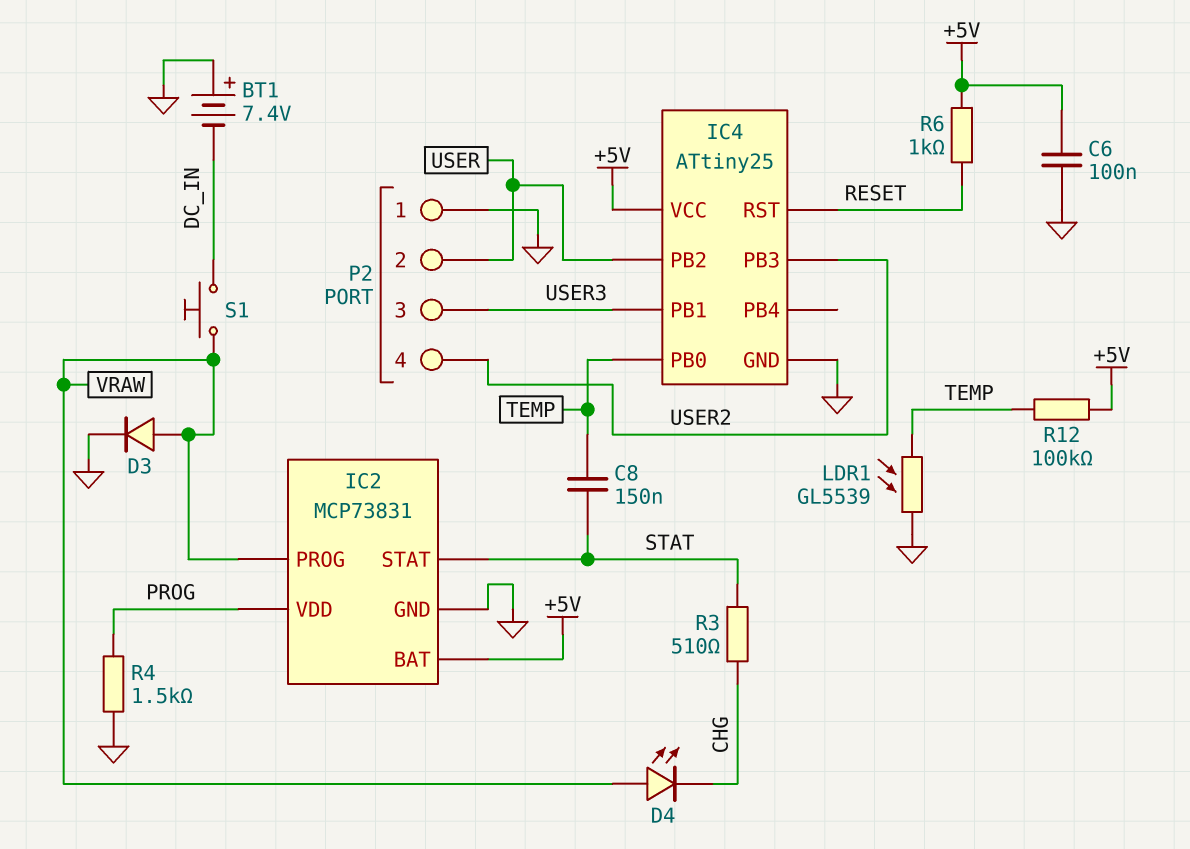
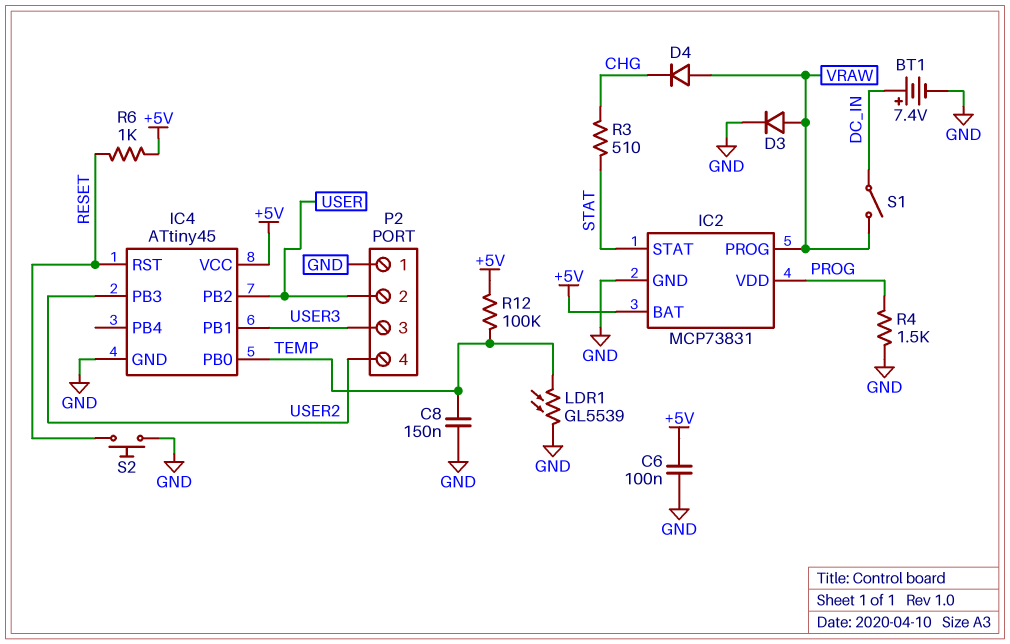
BT1: 7.4V (plus GND, minus DC_IN) -> 7.4V (plus DC_IN, minus GND)
C8: 150nF (STAT, TEMP) -> 150nF (GND, TEMP)
D4: LED (A VRAW, K CHG) -> diode (A VRAW, K CHG)
IC4: ATtiny25 -> ATtiny45
S1: button (DC_IN, VRAW) -> switch (DC_IN, VRAW)
S2: none -> button (GND, RESET)

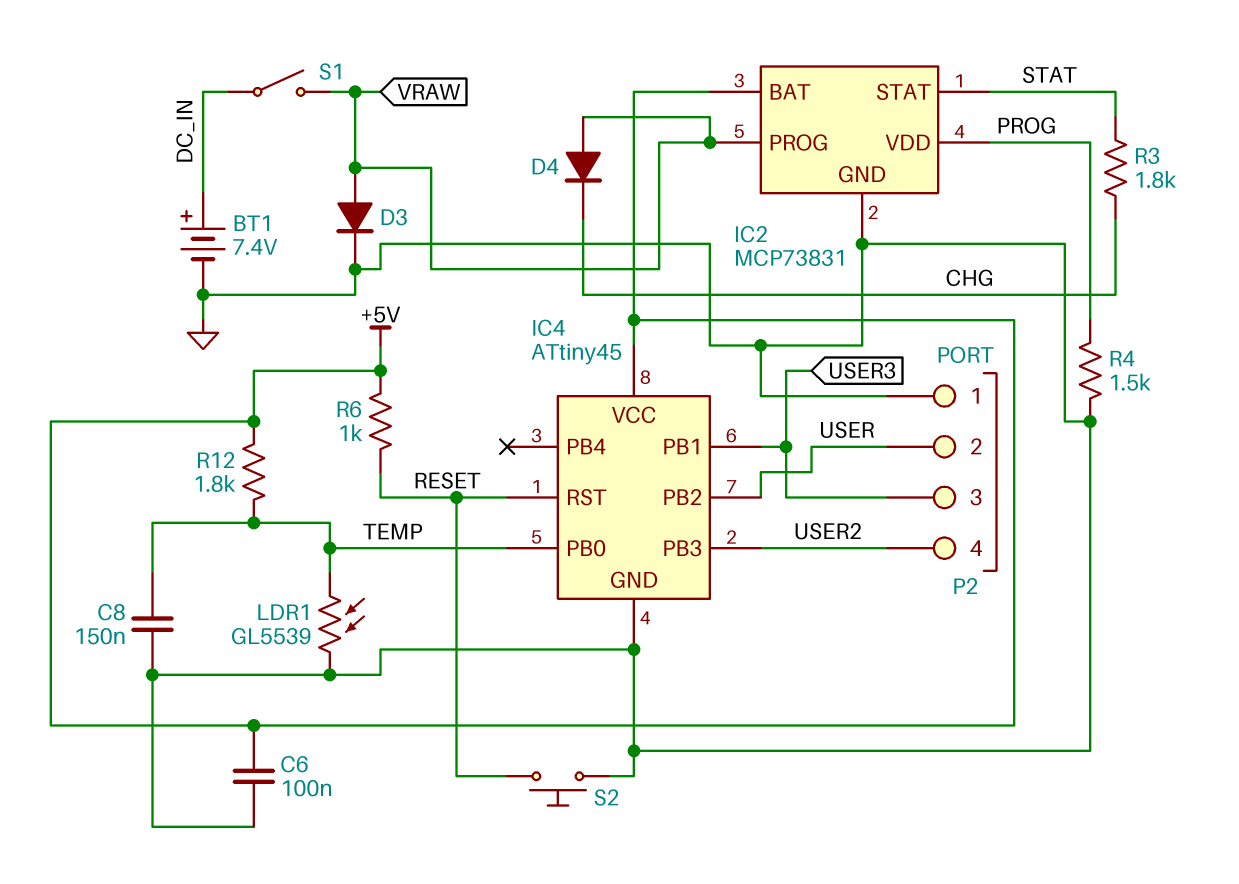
R3: 510 (CHG, STAT) -> 1.8k (CHG, STAT)
R12: 100k (+5V, TEMP) -> 1.8k (+5V, TEMP)

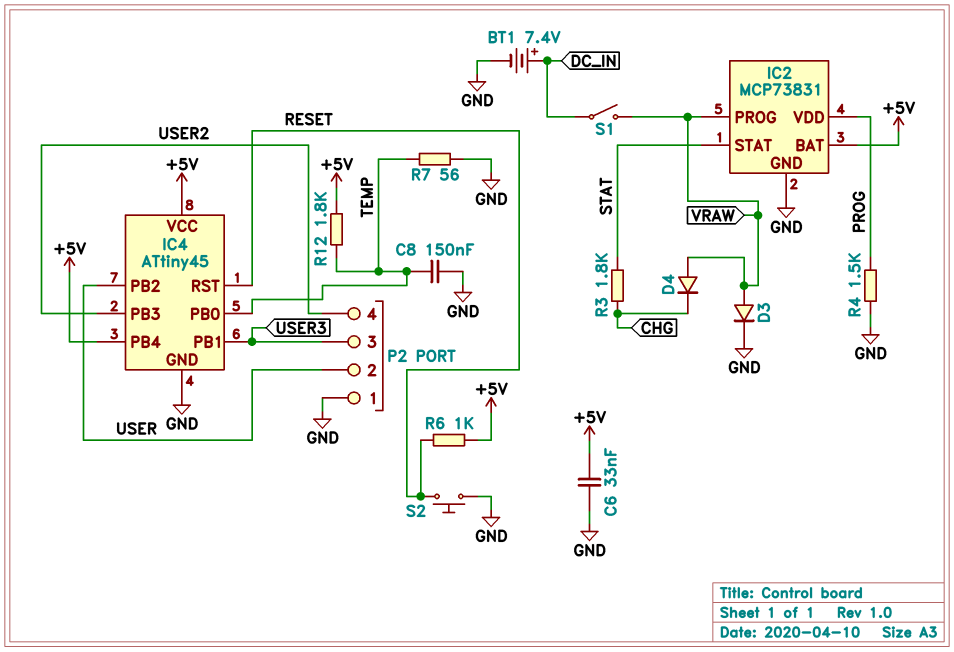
C6: 100nF (+5V, GND) -> 33nF (+5V, GND)
IC4 pin PB4: none -> +5V
LDR1: GL5539 (GND, TEMP) -> none
R7: none -> 56 (GND, TEMP)

